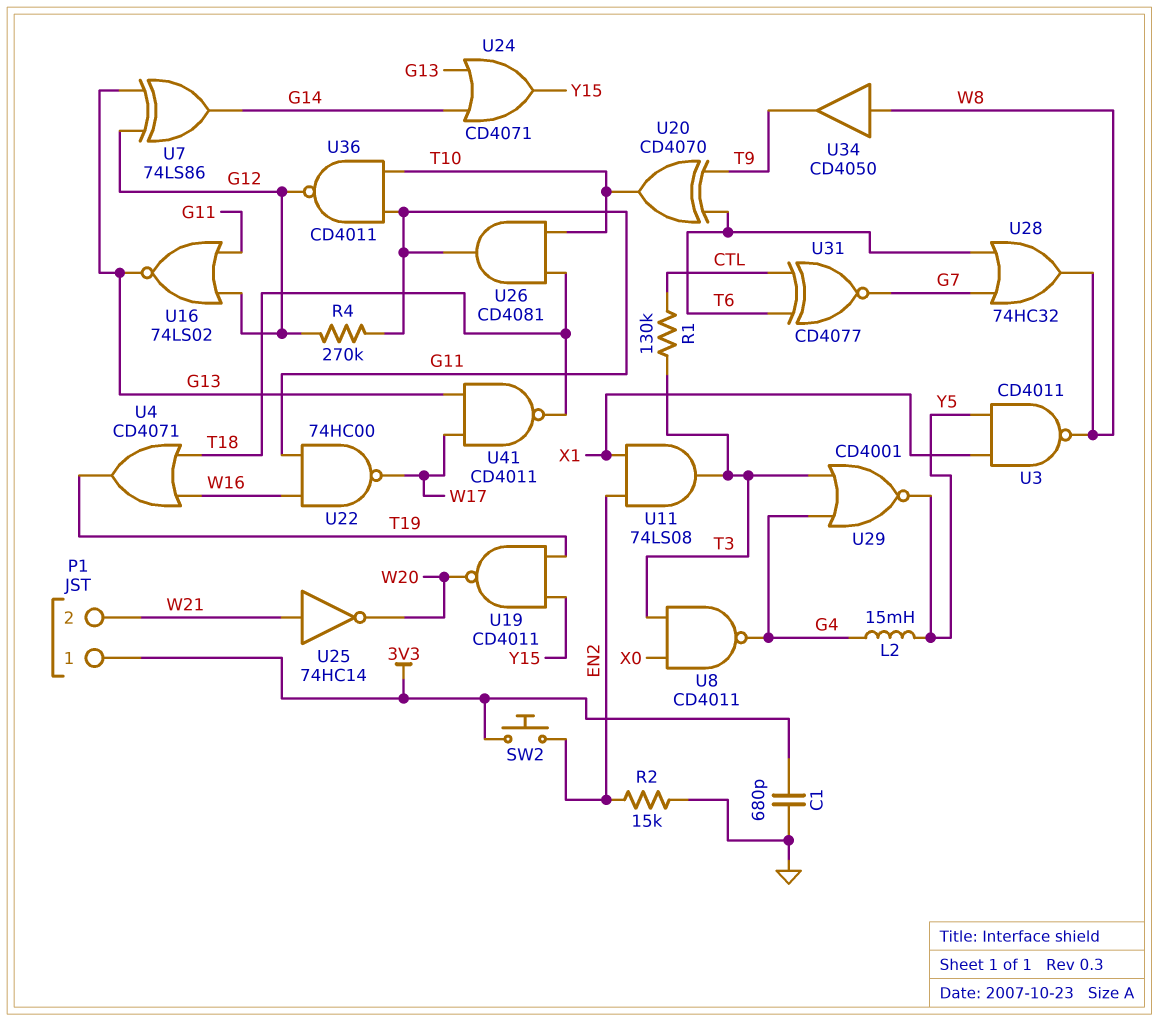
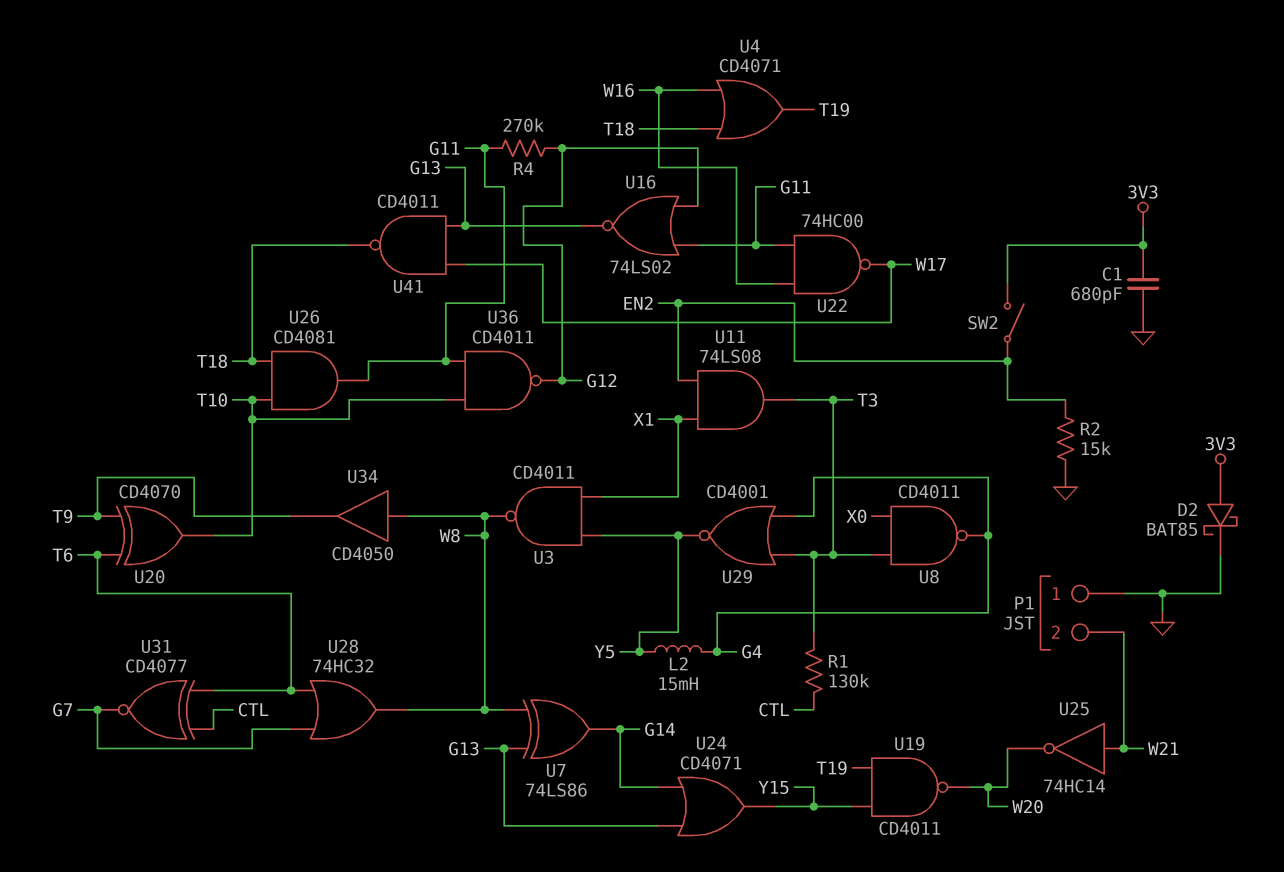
D2: none -> schottky BAT85 (A 3V3, K GND)
P1 pin 1: 3V3 -> GND
SW2: button (3V3, EN2) -> switch (3V3, EN2)
U7: XOR 74LS86 (in G12, in G13, out G14) -> XOR 74LS86 (in G13, in W8, out G14)

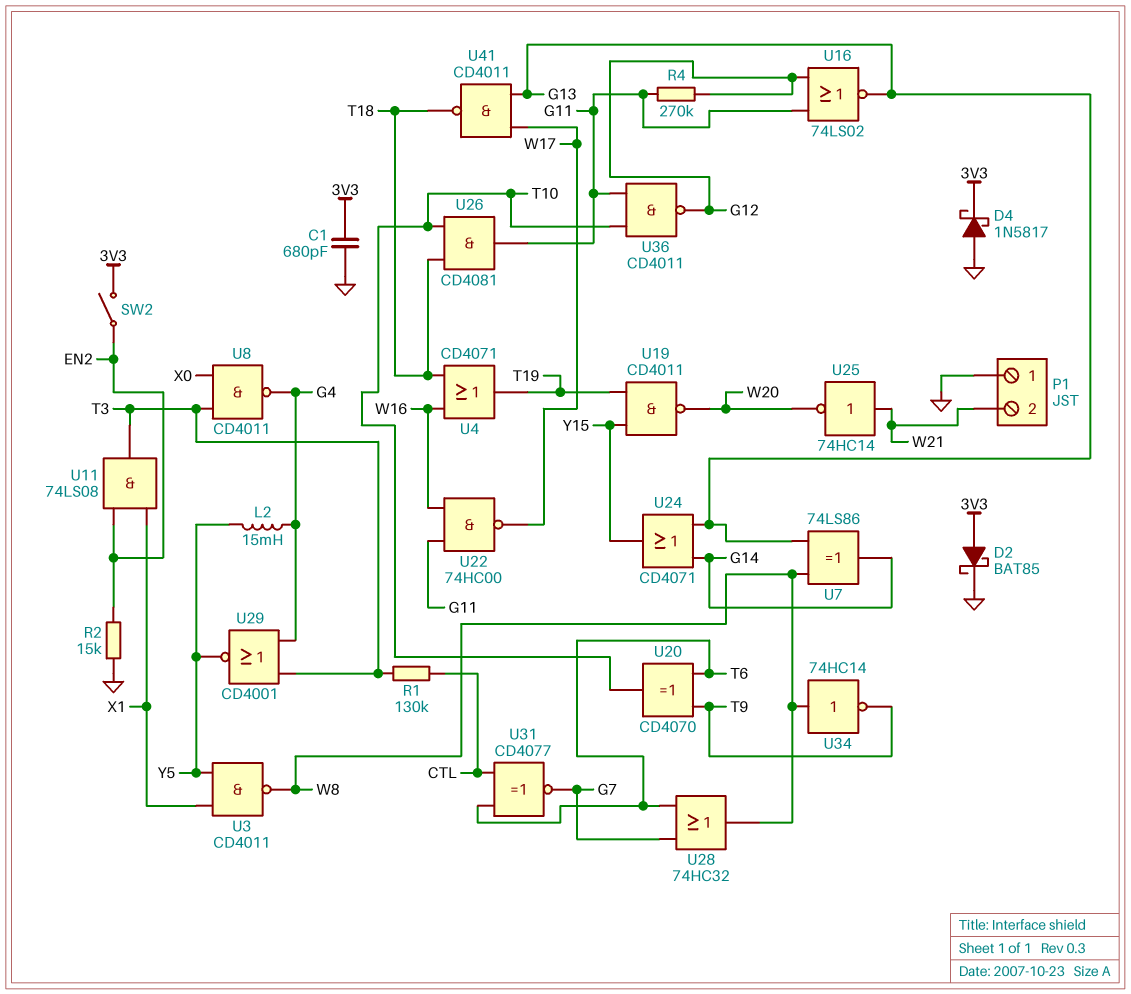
D4: none -> schottky 1N5817 (A GND, K 3V3)
U34: buffer CD4050 (in W8, out T9) -> NOT 74HC14 (in W8, out T9)

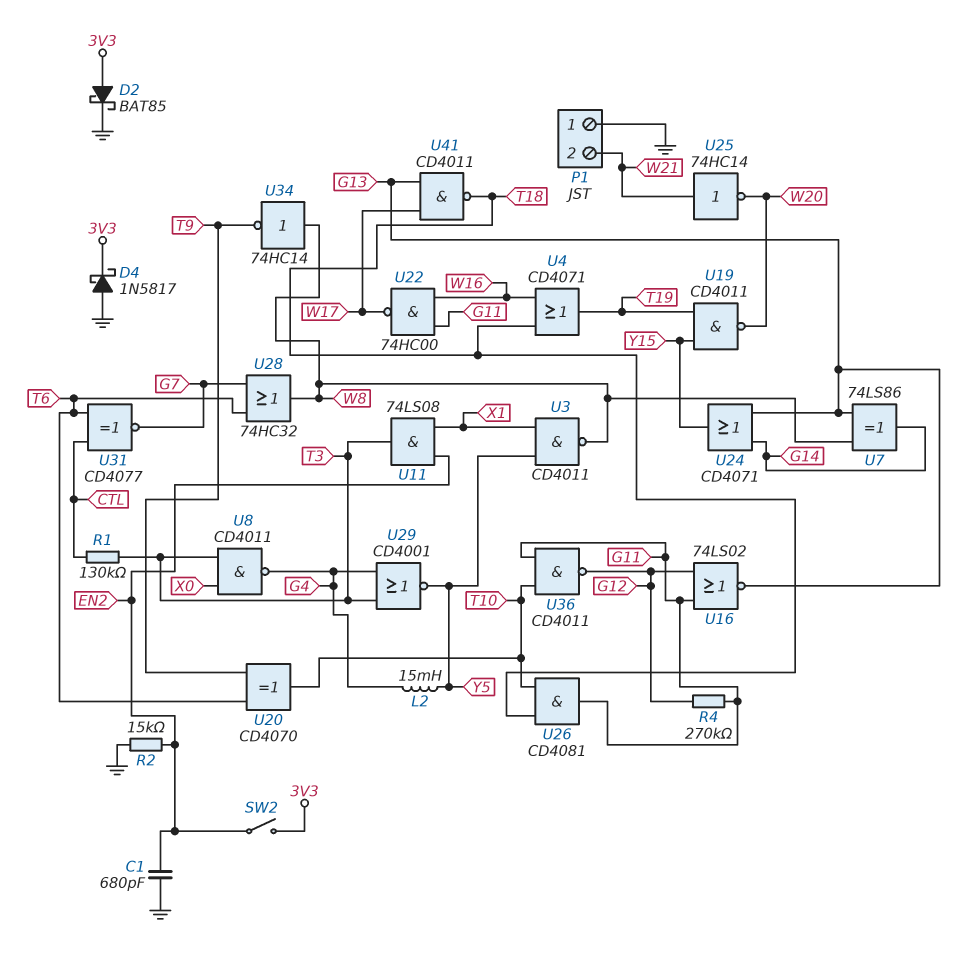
C1: 680pF (3V3, GND) -> 680pF (EN2, GND)

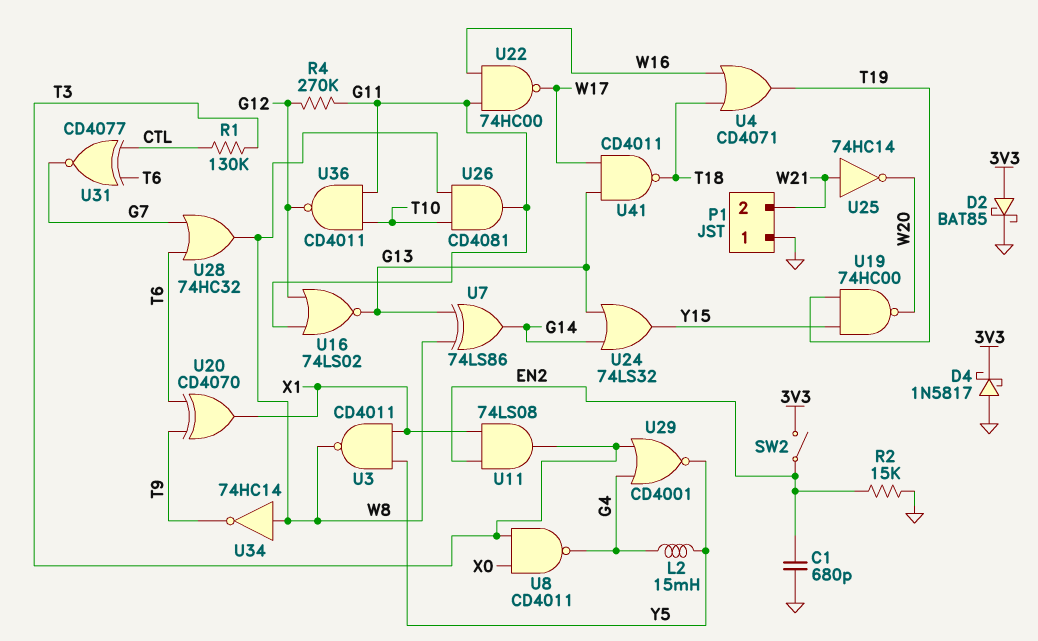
U19: NAND CD4011 (in T19, in Y15, out W20) -> NAND 74HC00 (in T19, in Y15, out W20)
U20: XOR CD4070 (in T6, in T9, out T10) -> XOR CD4070 (in T6, in T9, out X1)
U24: OR CD4071 (in G13, in G14, out Y15) -> OR 74LS32 (in G13, in G14, out Y15)
U26: AND CD4081 (in T10, in T18, out G11) -> AND CD4081 (in T10, in W8, out G11)

